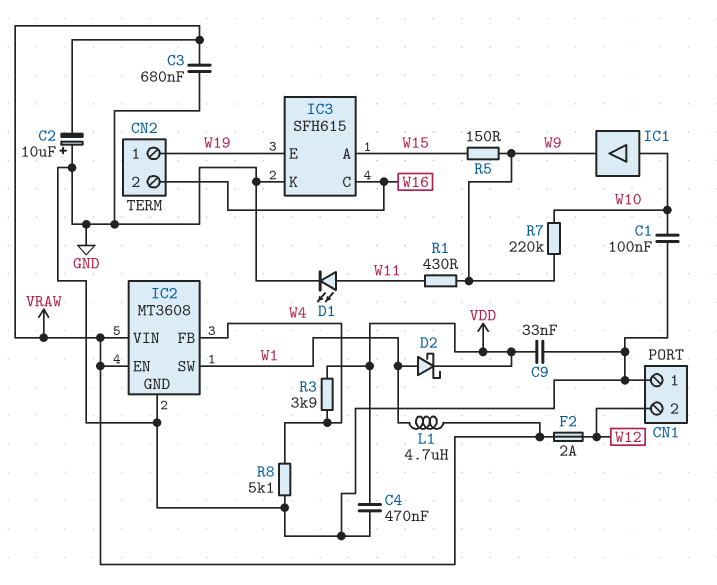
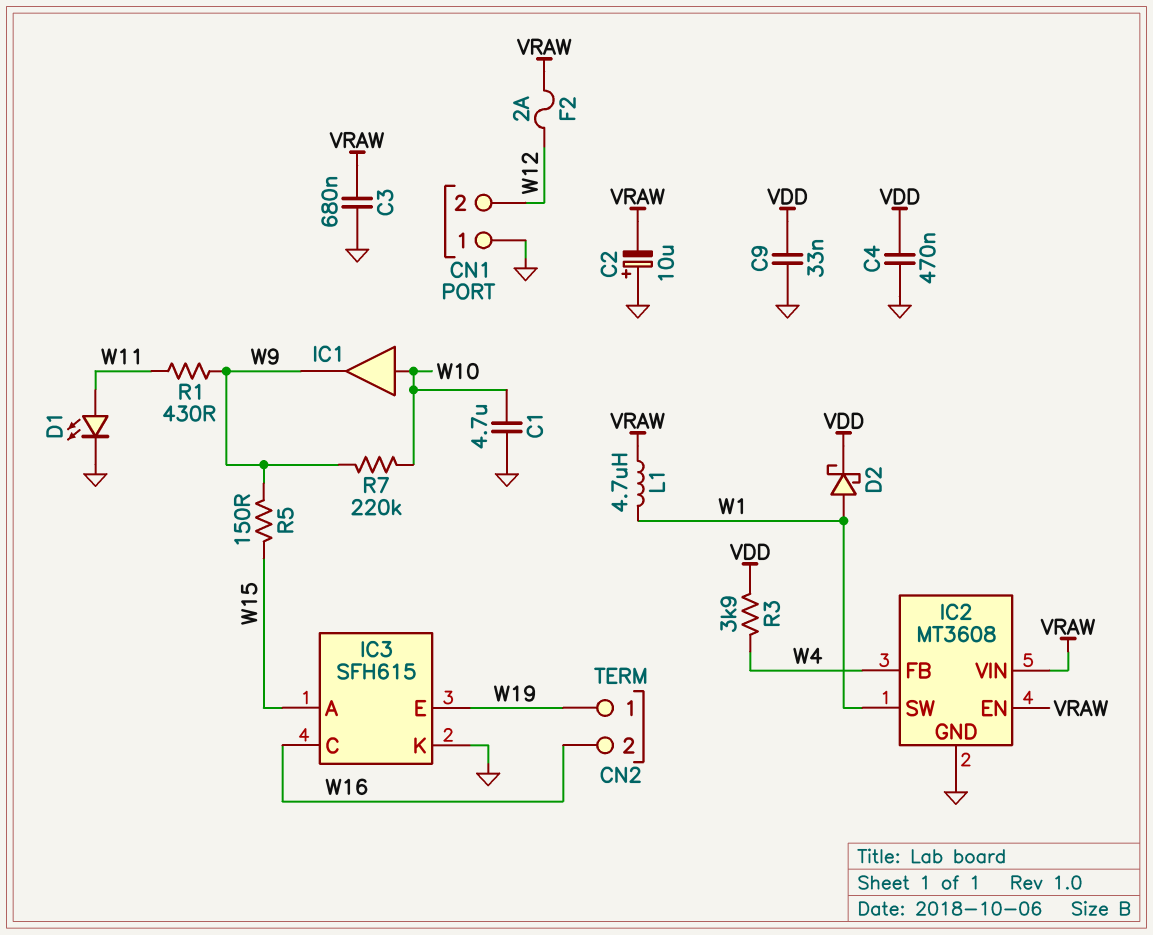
C1: 100nF (GND, W10) -> 4.7uF (GND, W10)
R8: 5.1k (GND, W4) -> none

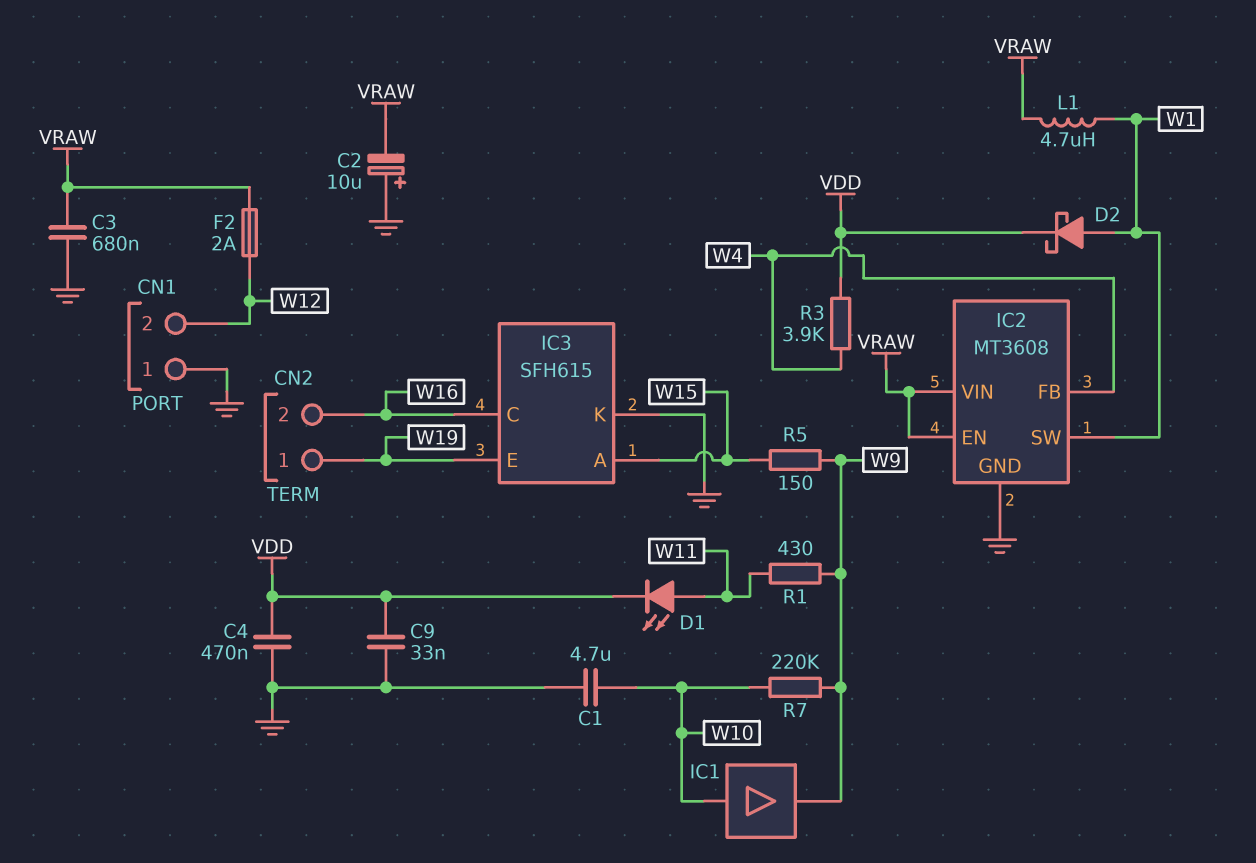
D1: LED (A W11, K GND) -> LED (A W11, K VDD)

